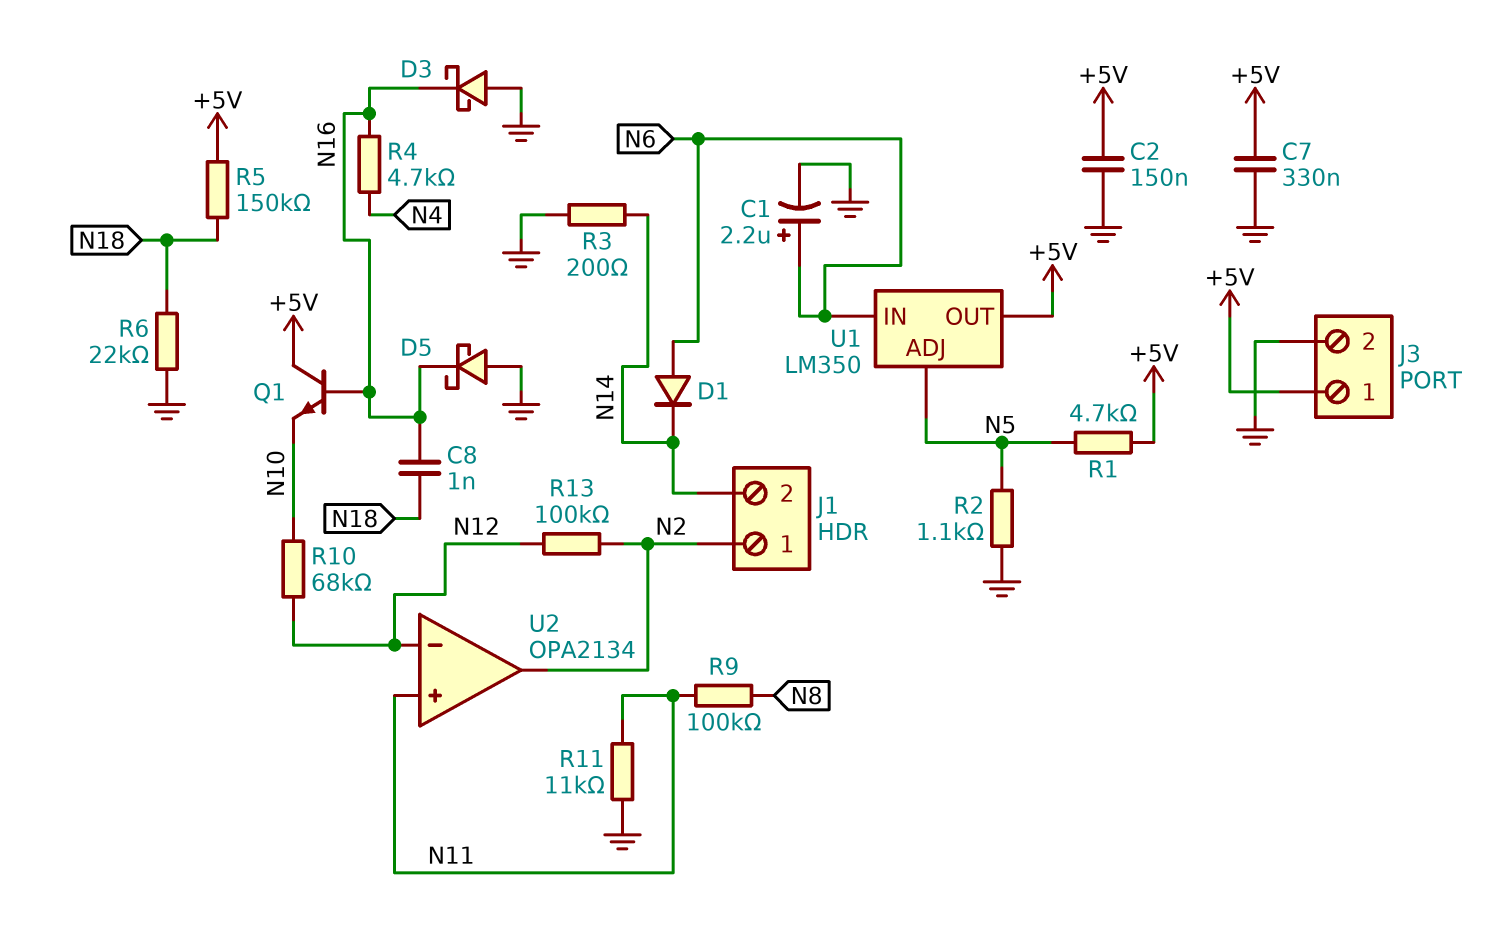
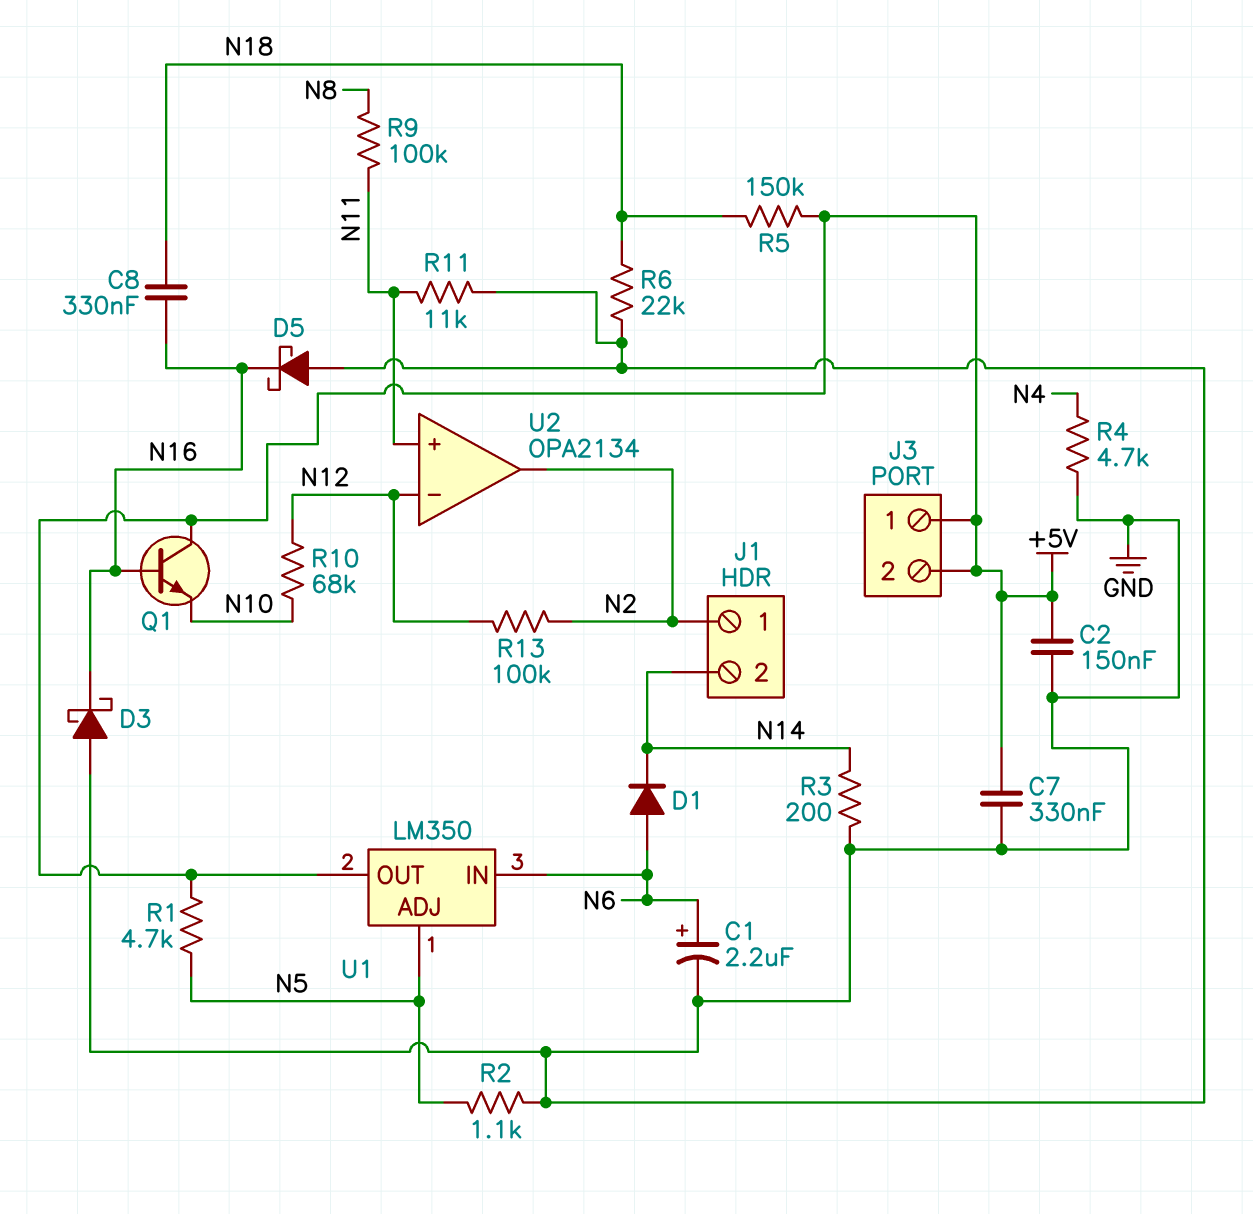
C8: 1nF (N16, N18) -> 330nF (N16, N18)
J3 pin 2: GND -> +5V
R4: 4.7k (N4, N16) -> 4.7k (GND, N4)

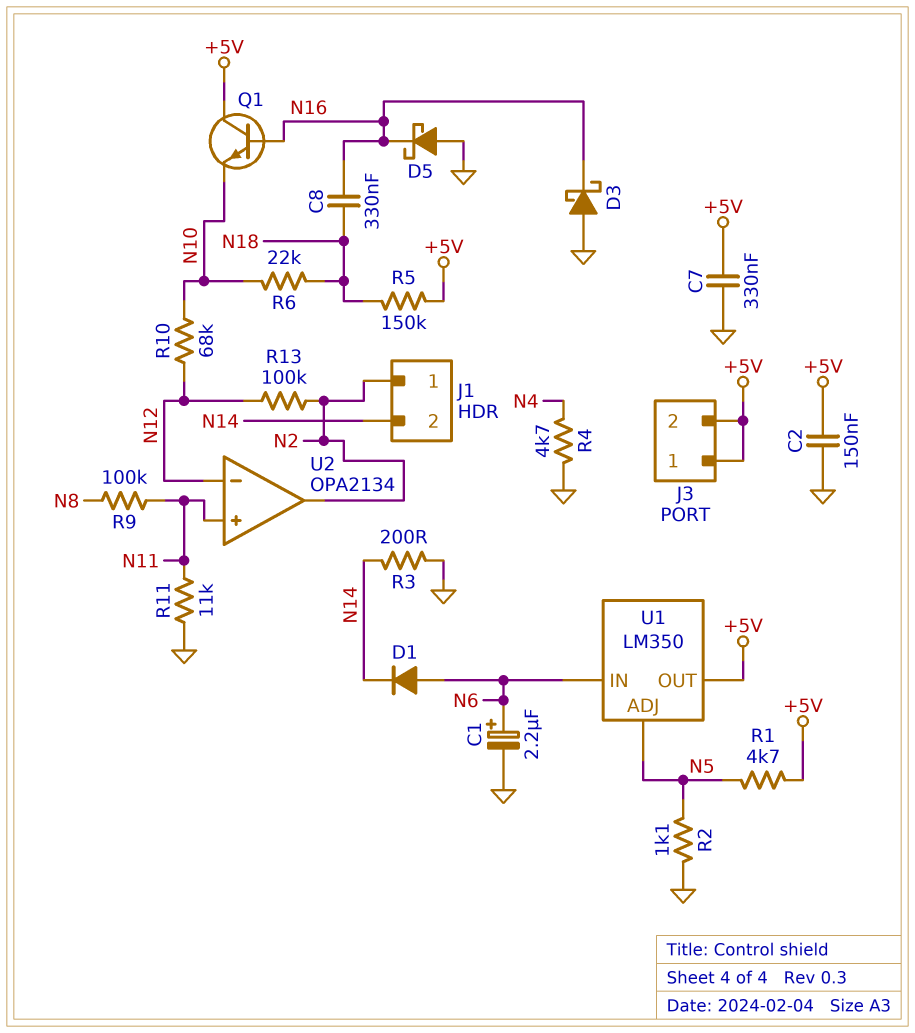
R6: 22k (GND, N18) -> 22k (N10, N18)

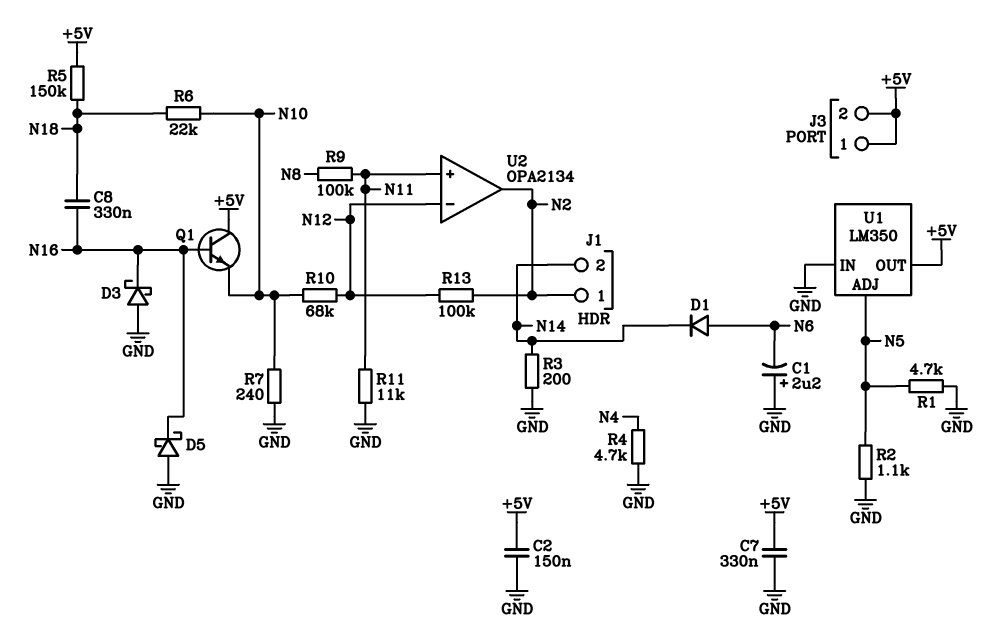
C1: 2.2uF (plus N6, minus GND) -> 2.2uF (plus GND, minus N6)
R1: 4.7k (+5V, N5) -> 4.7k (GND, N5)
R7: none -> 240 (GND, N10)
U1 pin IN: N6 -> GND

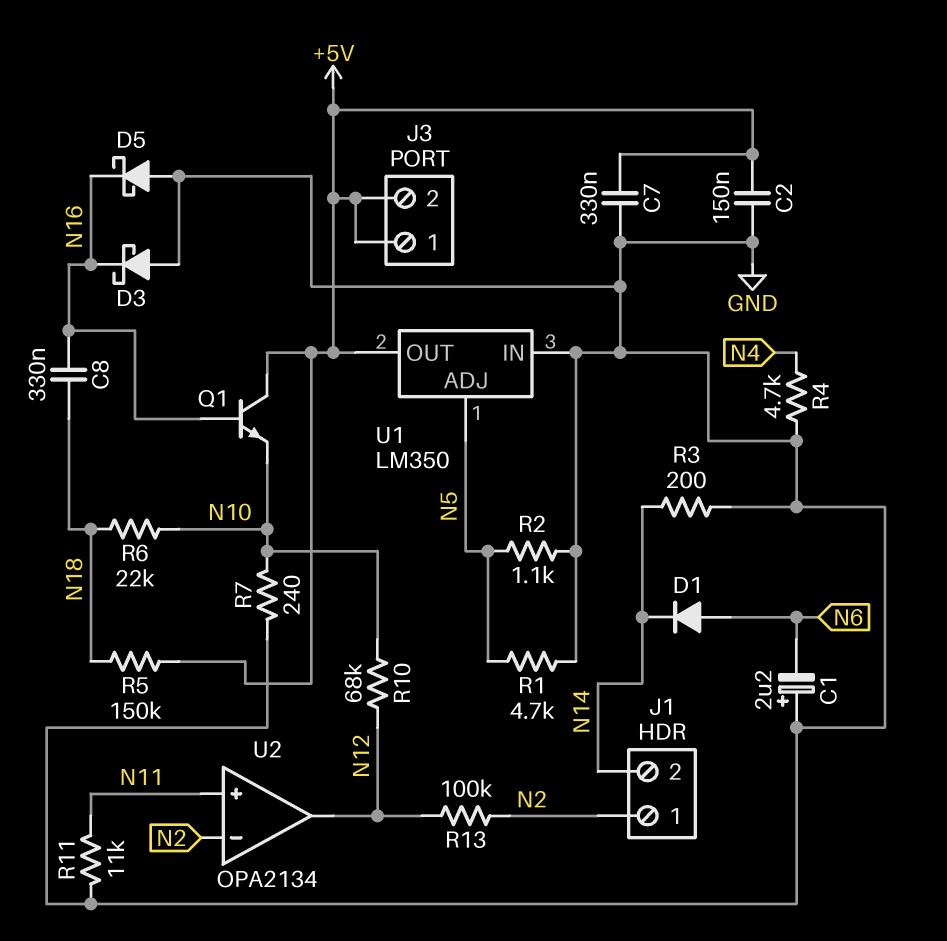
R9: 100k (N8, N11) -> none
U2 pin in-: N12 -> N2
U2 pin out: N2 -> N12

